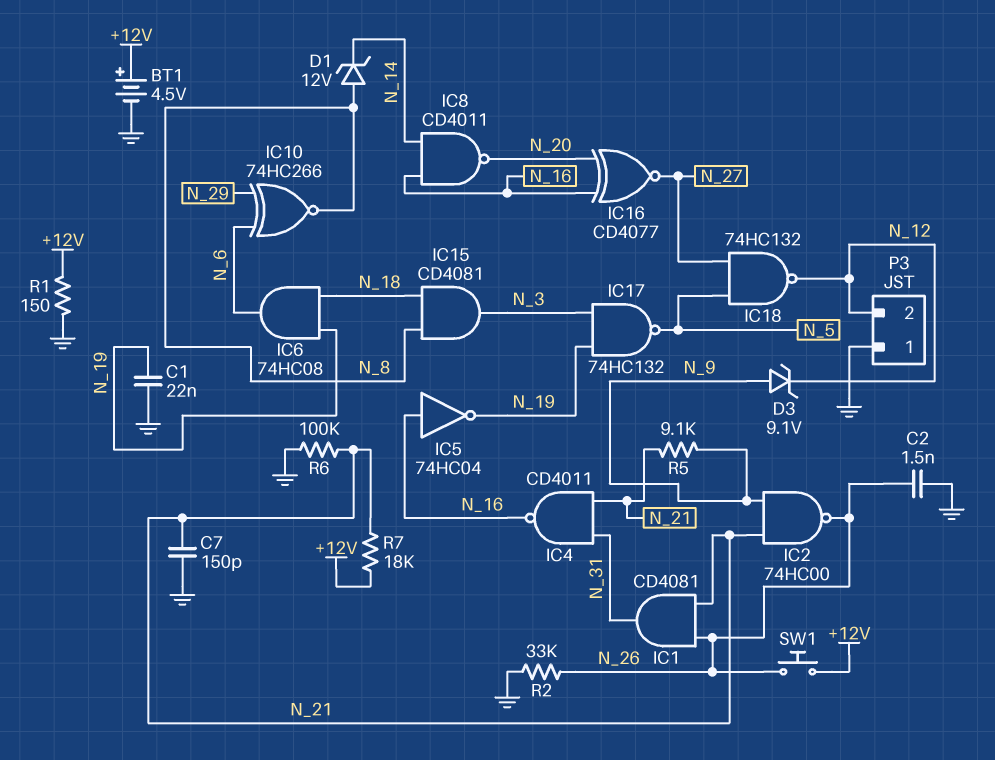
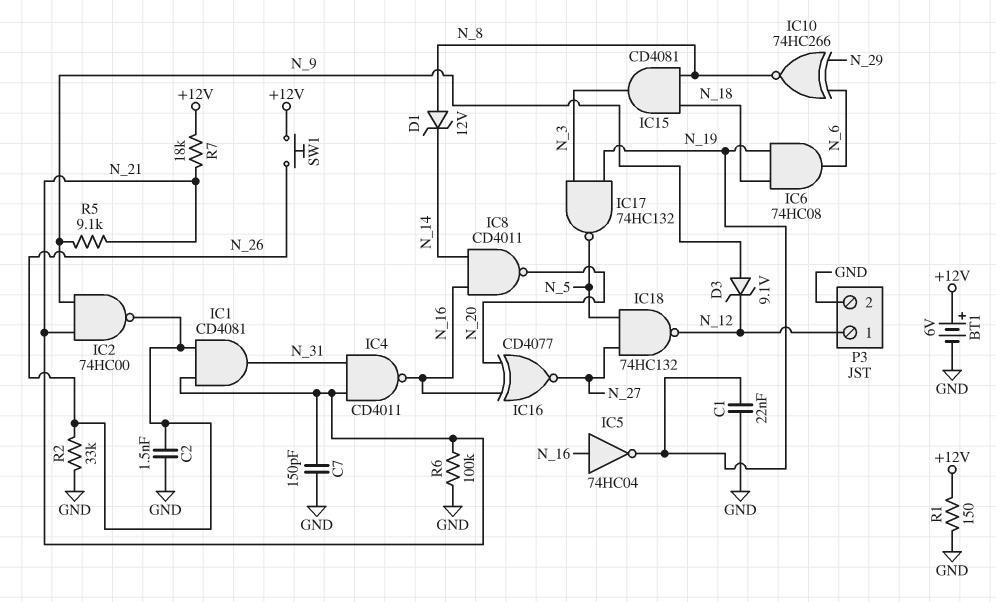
BT1: 4.5V (plus +12V, minus GND) -> 6V (plus +12V, minus GND)
P3 pin 1: GND -> N_12
P3 pin 2: N_12 -> GND

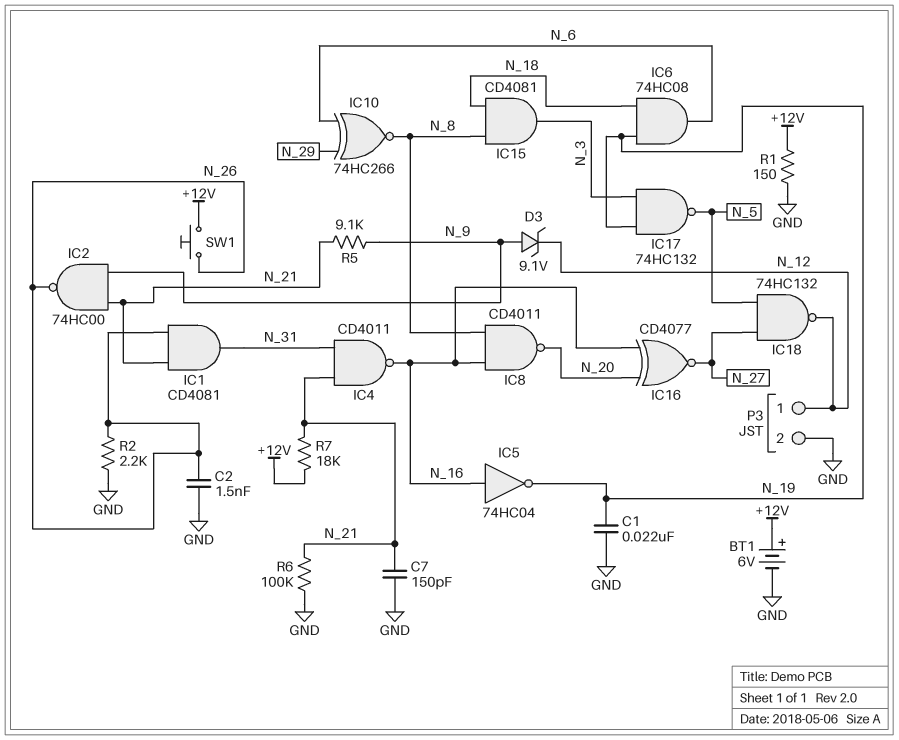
D1: zener 12V (A N_8, K N_14) -> none
IC8: NAND CD4011 (in N_14, in N_16, out N_20) -> NAND CD4011 (in N_8, in N_16, out N_20)
R2: 33k (GND, N_26) -> 2.2k (GND, N_26)

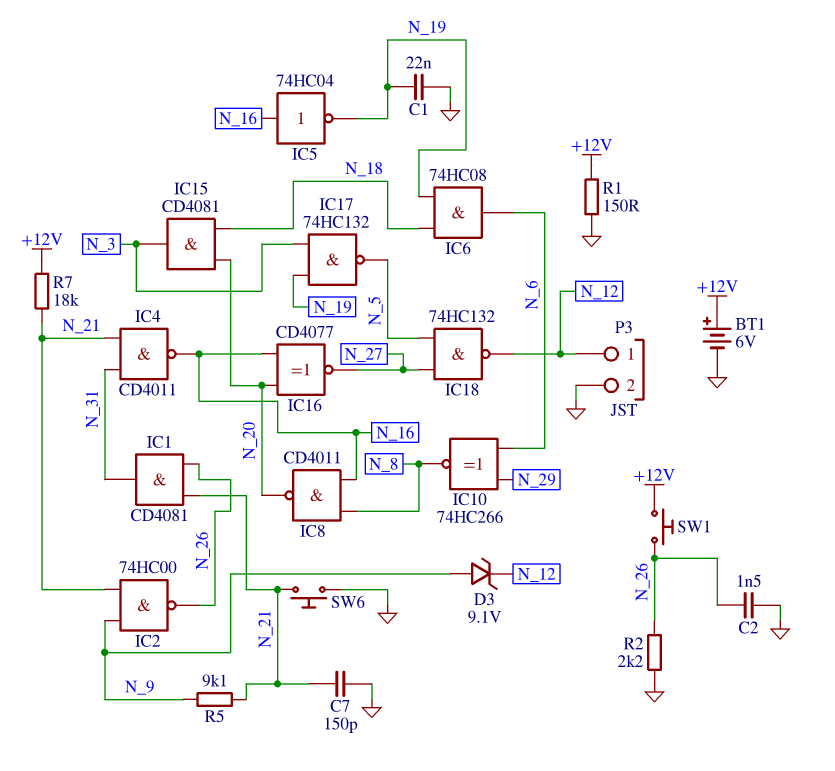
IC15: AND CD4081 (in N_8, in N_18, out N_3) -> AND CD4081 (in N_18, in N_20, out N_3)
R6: 100k (GND, N_21) -> none
SW6: none -> button (GND, N_21)

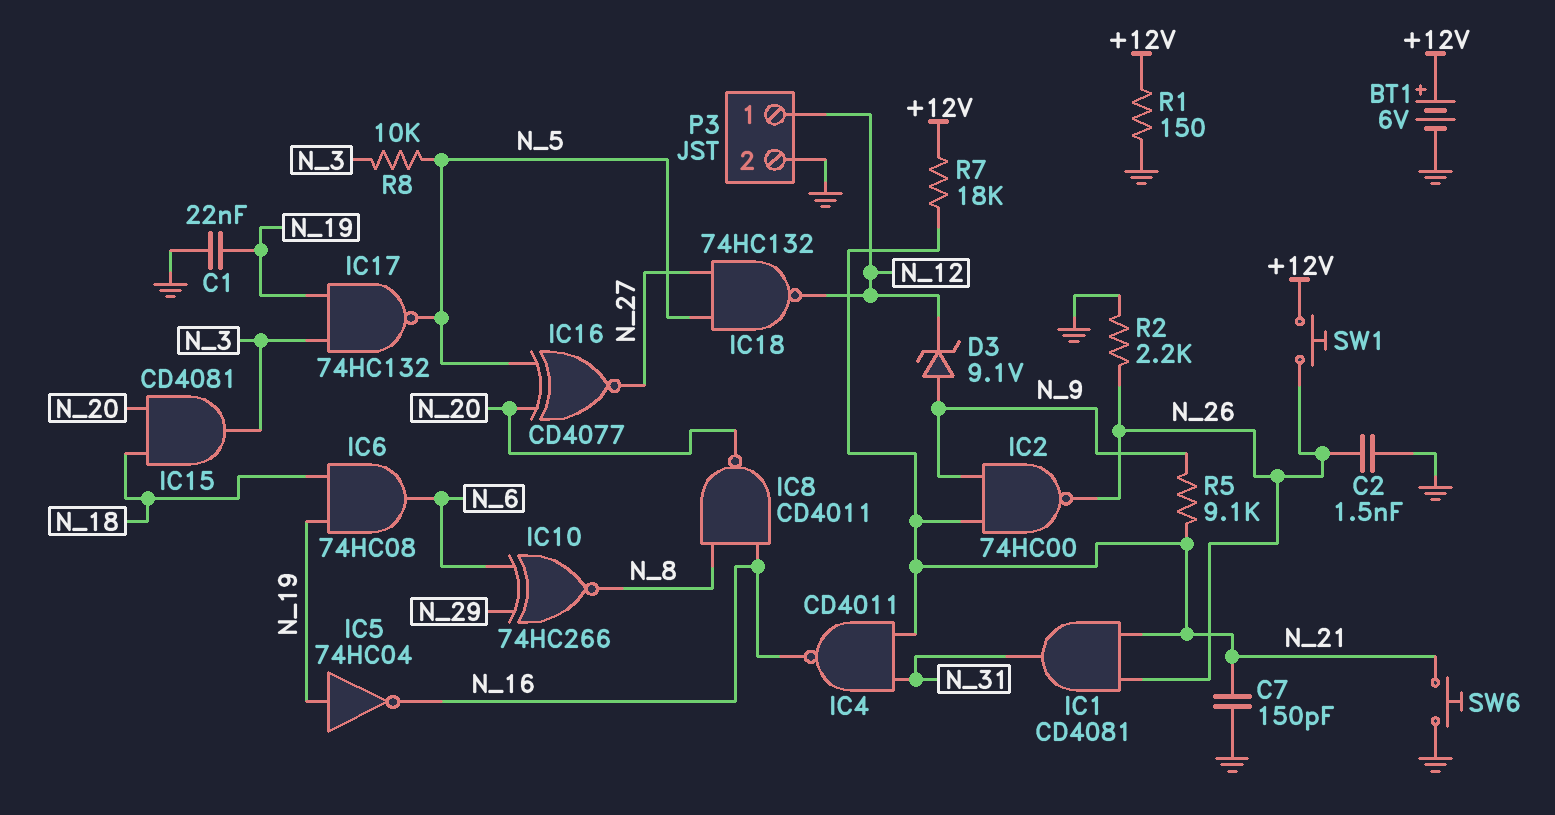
IC5: NOT 74HC04 (in N_16, out N_19) -> NOT 74HC04 (in N_19, out N_16)
IC16: XNOR CD4077 (in N_16, in N_20, out N_27) -> XNOR CD4077 (in N_5, in N_20, out N_27)
R8: none -> 10k (N_3, N_5)

